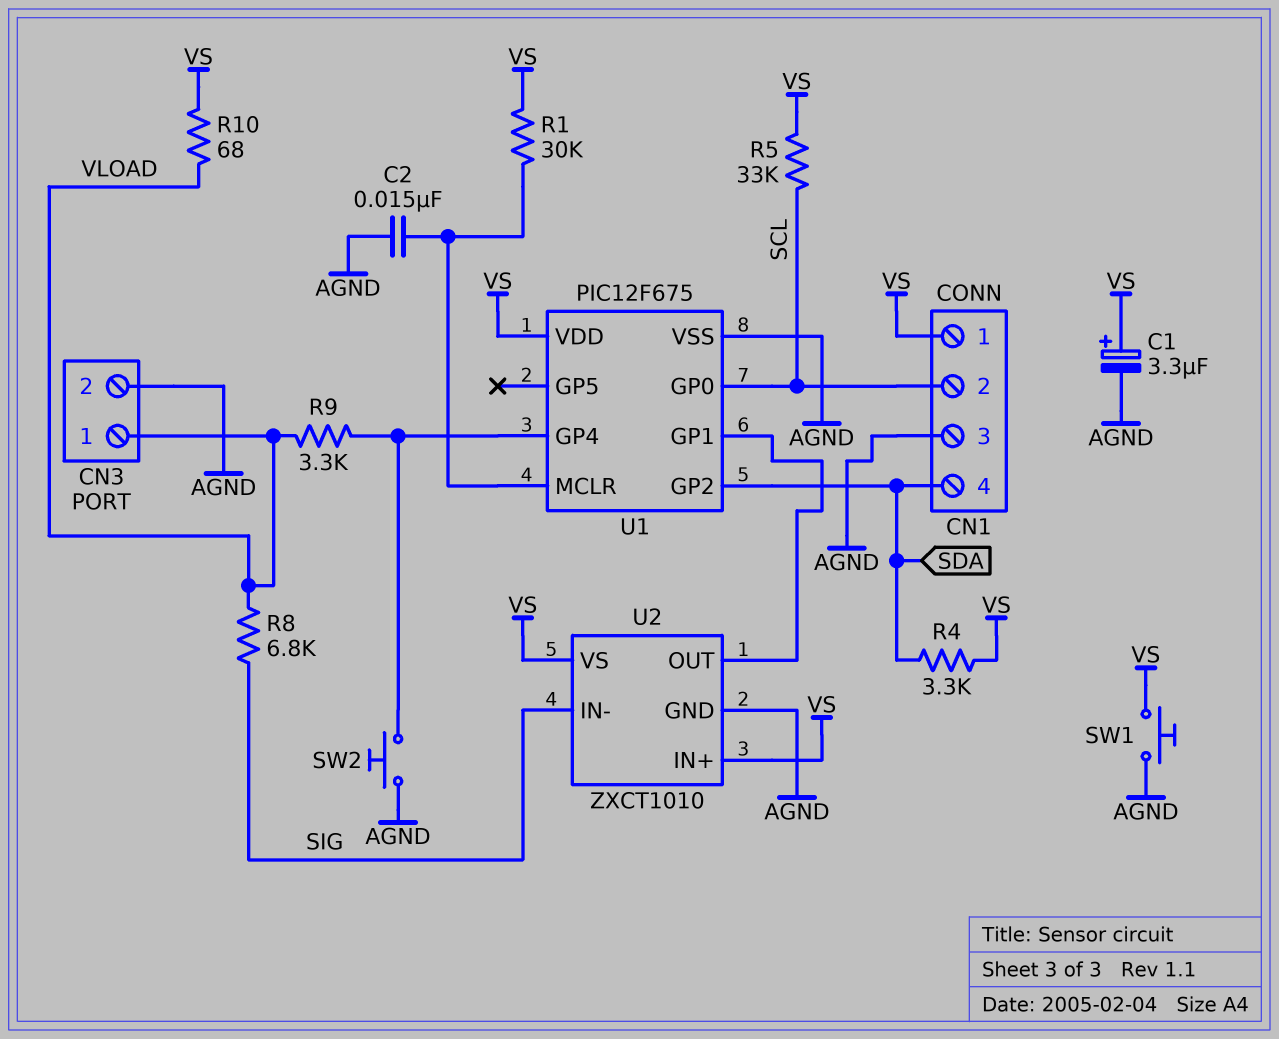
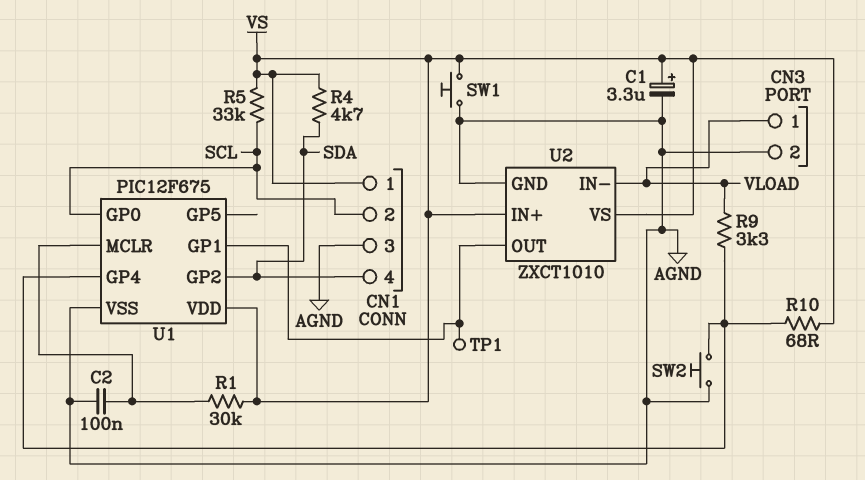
C2: 15nF (AGND, U1/MCLR) -> 100nF (AGND, U1/MCLR)
R4: 3.3k (SDA, VS) -> 4.7k (SDA, VS)
R8: 6.8k (SIG, VLOAD) -> none
R10: 68 (VLOAD, VS) -> 68 (U1/GP4, VS)
TP1: none -> test point (U1/GP1)
U2 pin IN-: SIG -> VLOAD

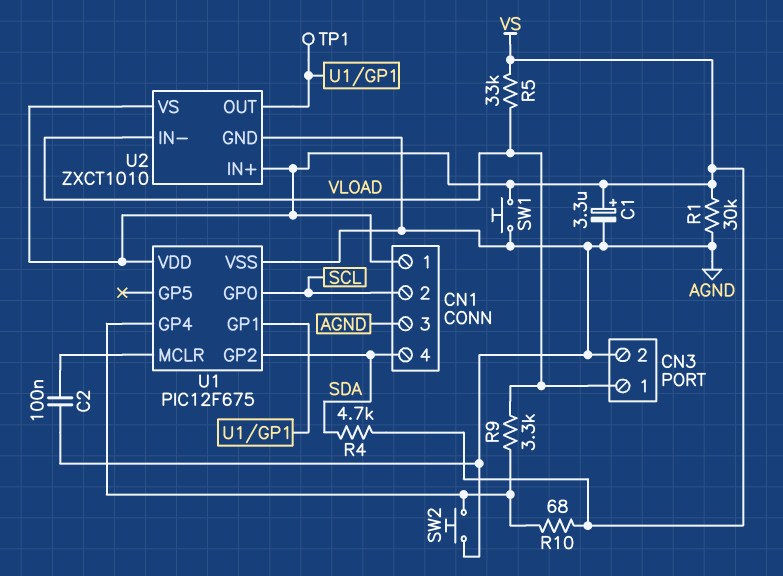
R1: 30k (U1/MCLR, VS) -> 30k (AGND, VS)
R5: 33k (SCL, VS) -> 33k (VLOAD, VS)

